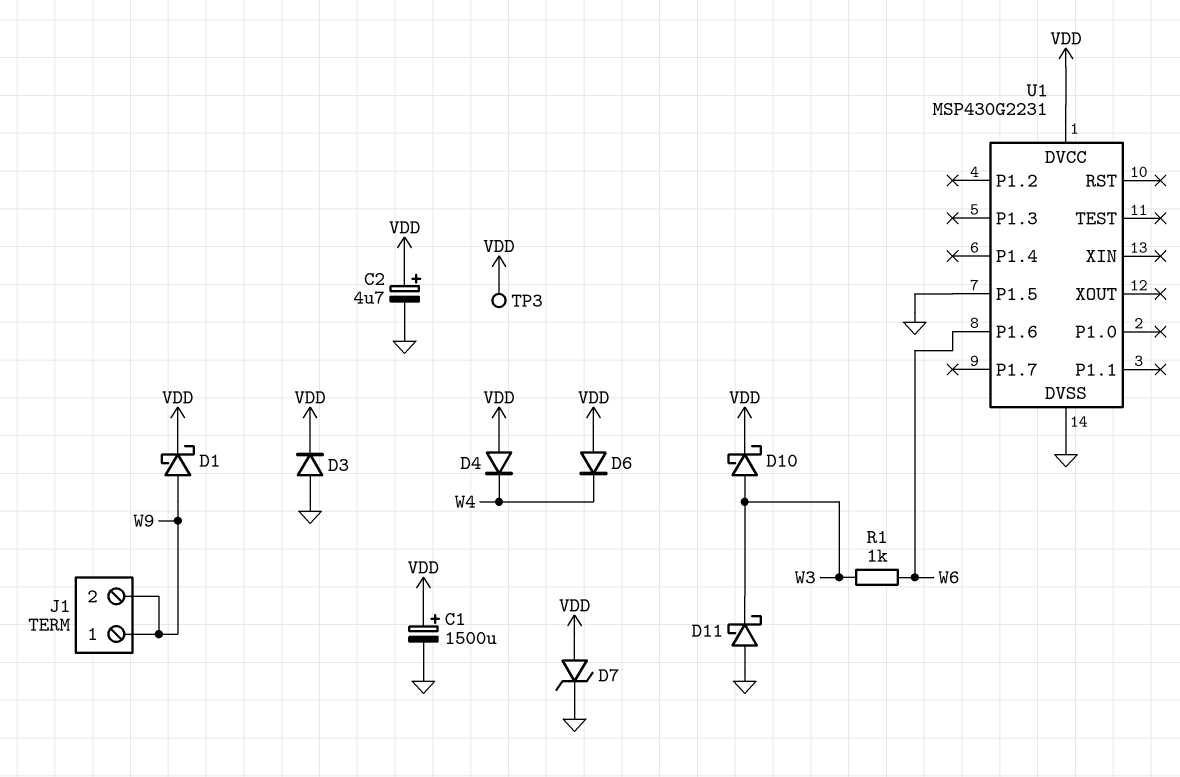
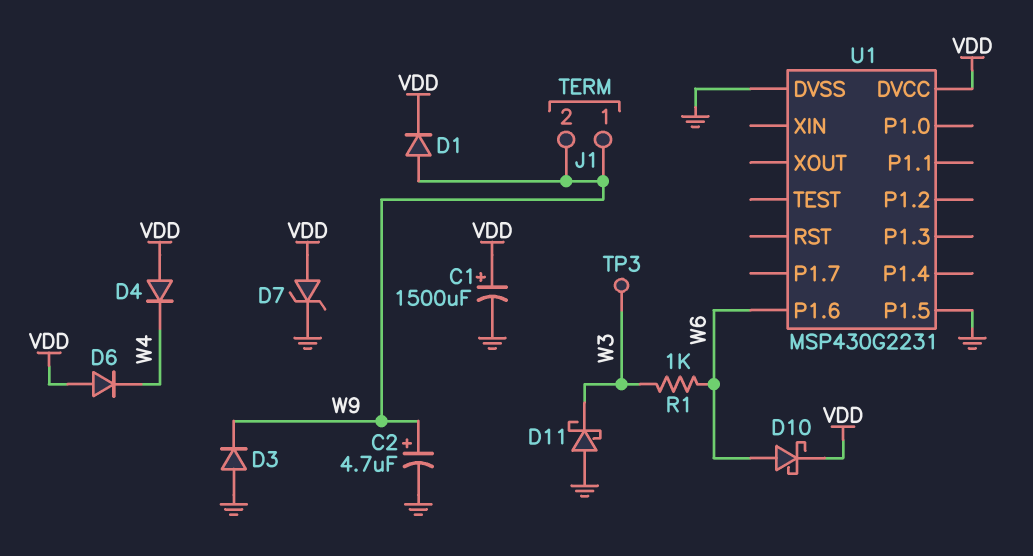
C2: 4.7uF (plus VDD, minus GND) -> 4.7uF (plus W9, minus GND)
D1: schottky (A W9, K VDD) -> diode (A W9, K VDD)
D3: diode (A GND, K VDD) -> diode (A GND, K W9)
D10: schottky (A W3, K VDD) -> schottky (A W6, K VDD)
TP3: test point (VDD) -> test point (W3)

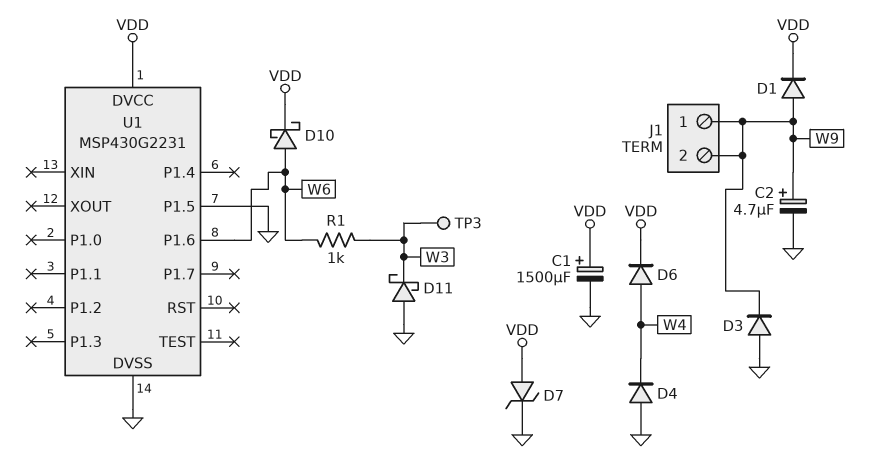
D4: diode (A VDD, K W4) -> diode (A GND, K W4)
D6: diode (A VDD, K W4) -> diode (A W4, K VDD)

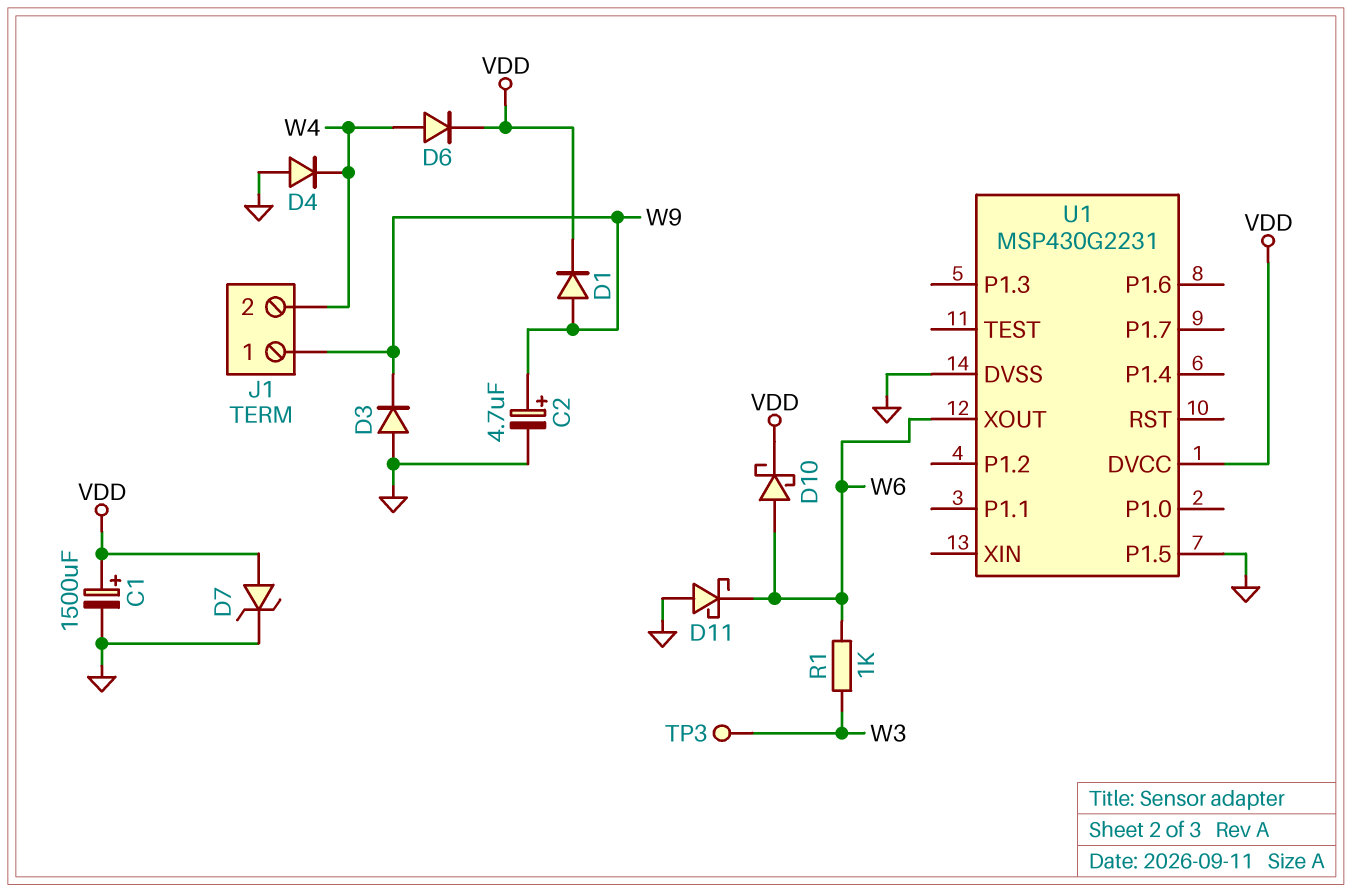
D11: schottky (A GND, K W3) -> schottky (A GND, K W6)
J1 pin 2: W9 -> W4
U1 pin P1.6: W6 -> none
U1 pin XOUT: none -> W6

